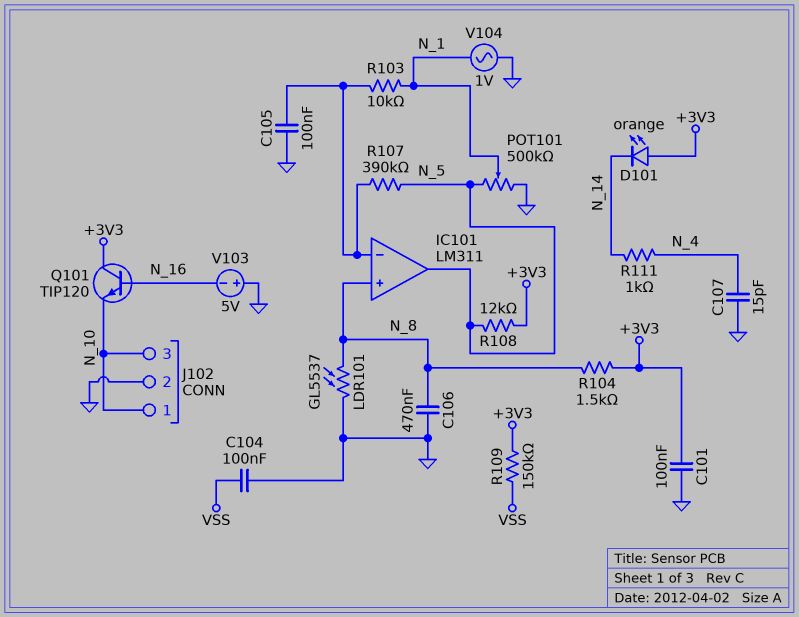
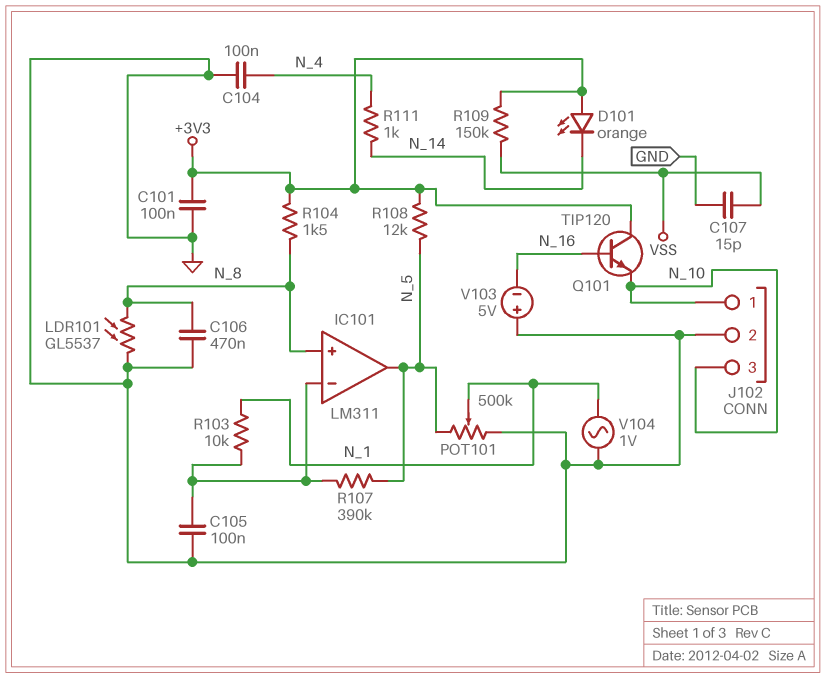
C104: 100nF (GND, VSS) -> 100nF (GND, N_4)
C107: 15pF (GND, N_4) -> 15pF (GND, VSS)

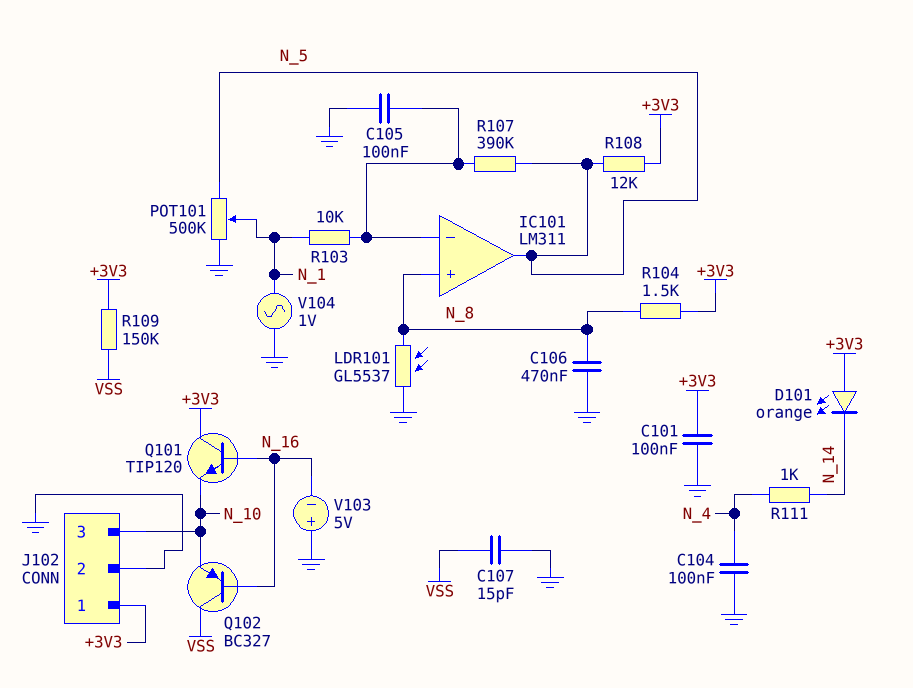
J102 pin 1: N_10 -> +3V3
Q102: none -> PNP BC327 (B N_16, C VSS, E N_10)

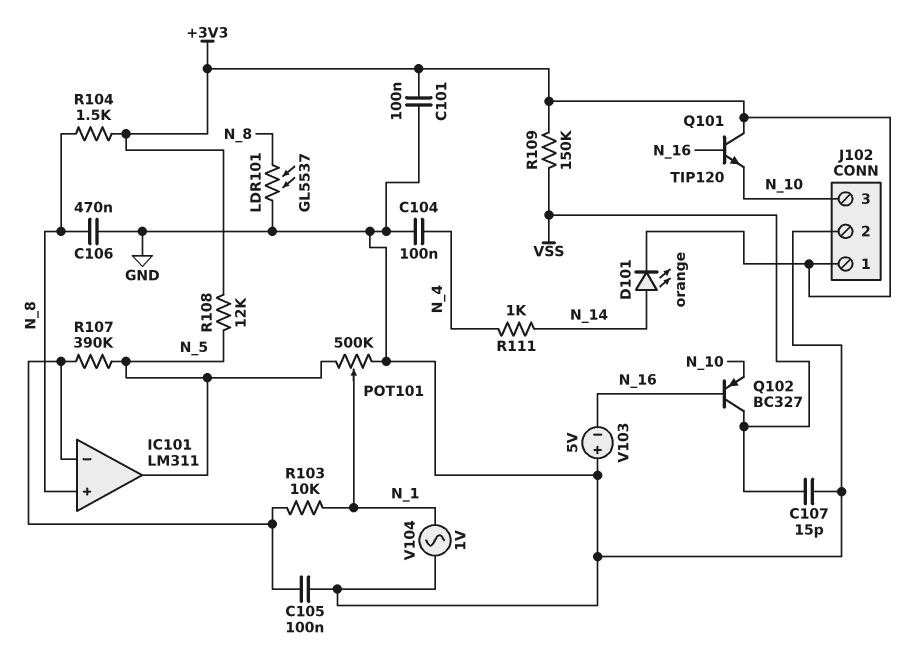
D101: LED orange (A +3V3, K N_14) -> LED orange (A N_14, K +3V3)

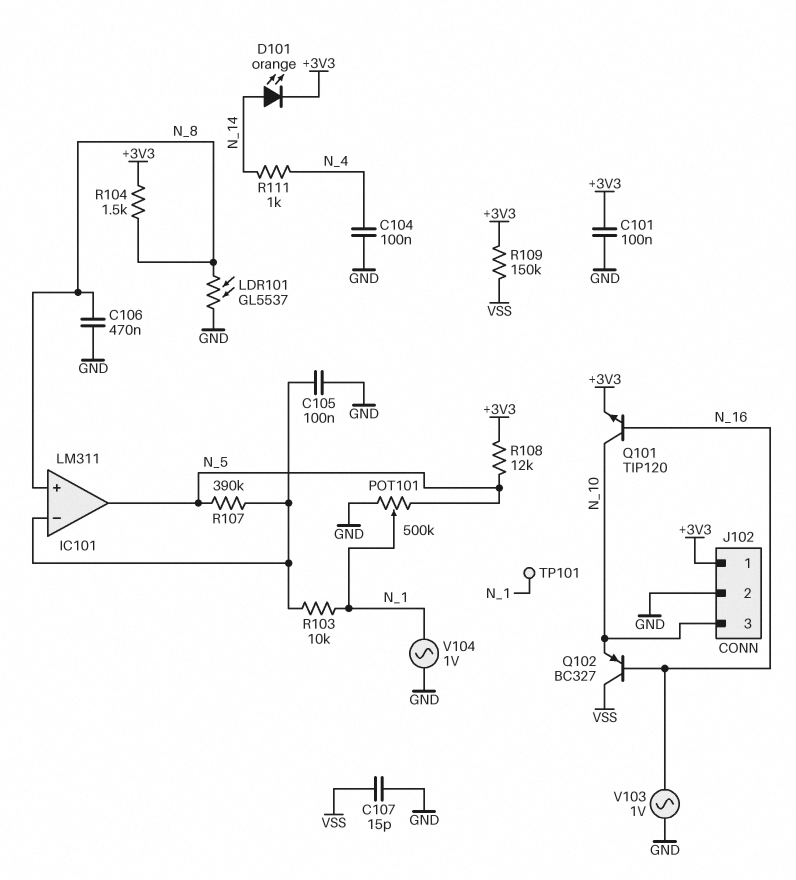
Q101: NPN TIP120 (B N_16, C +3V3, E N_10) -> NPN TIP120 (B N_16, C N_10, E +3V3)
TP101: none -> test point (N_1)
V103: 5V (plus GND, minus N_16) -> AC 1V (GND, N_16)

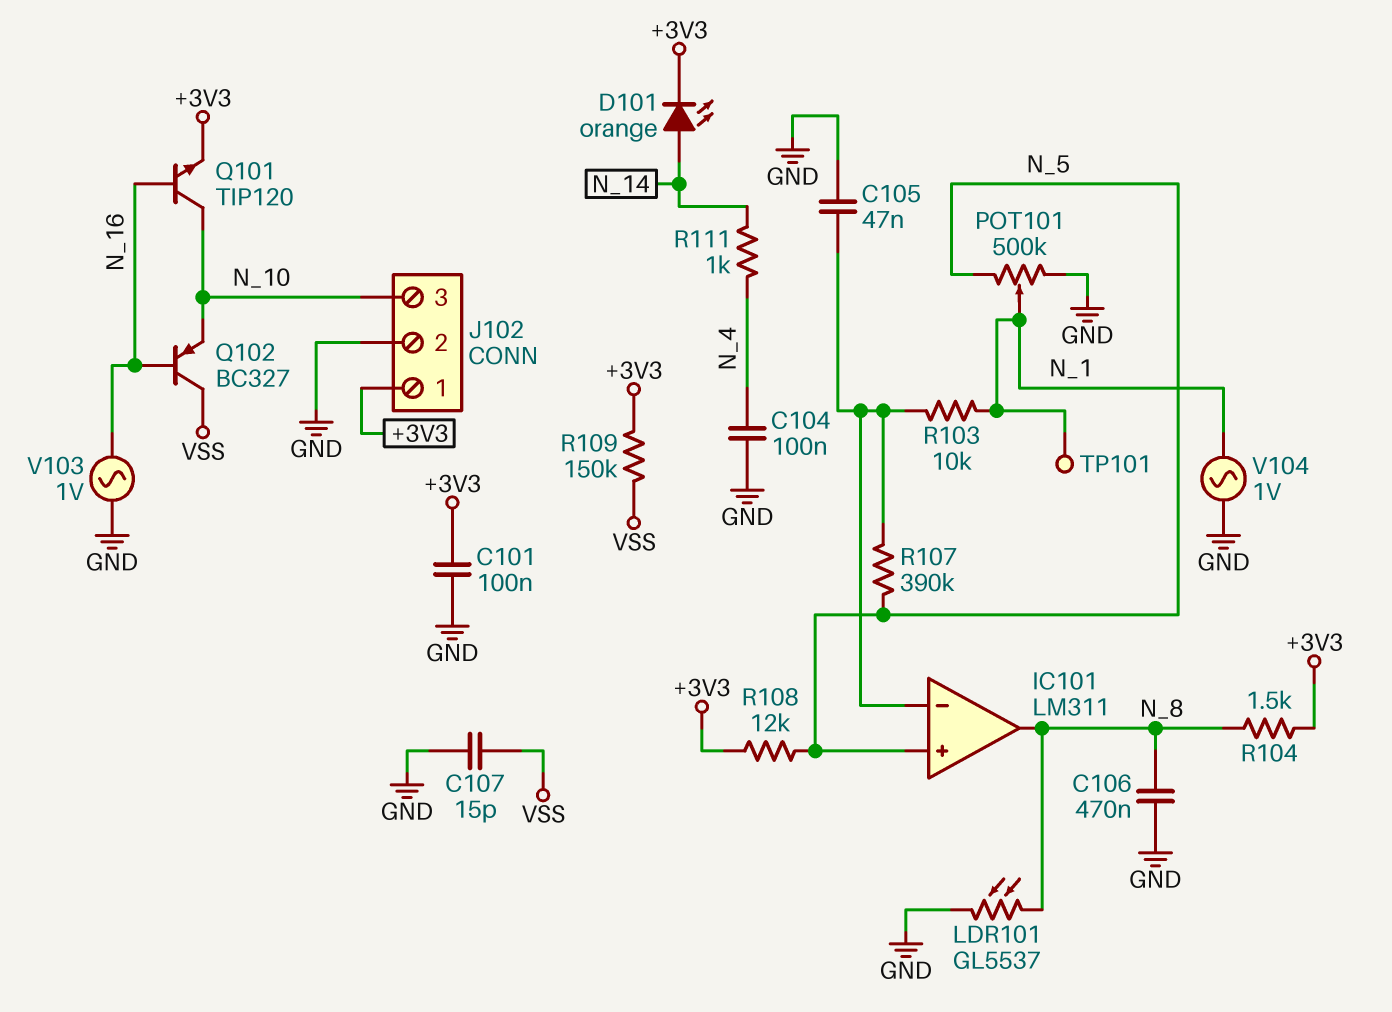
C105: 100nF (GND, IC101/in-) -> 47nF (GND, IC101/in-)
IC101 pin in+: N_8 -> N_5
IC101 pin out: N_5 -> N_8

